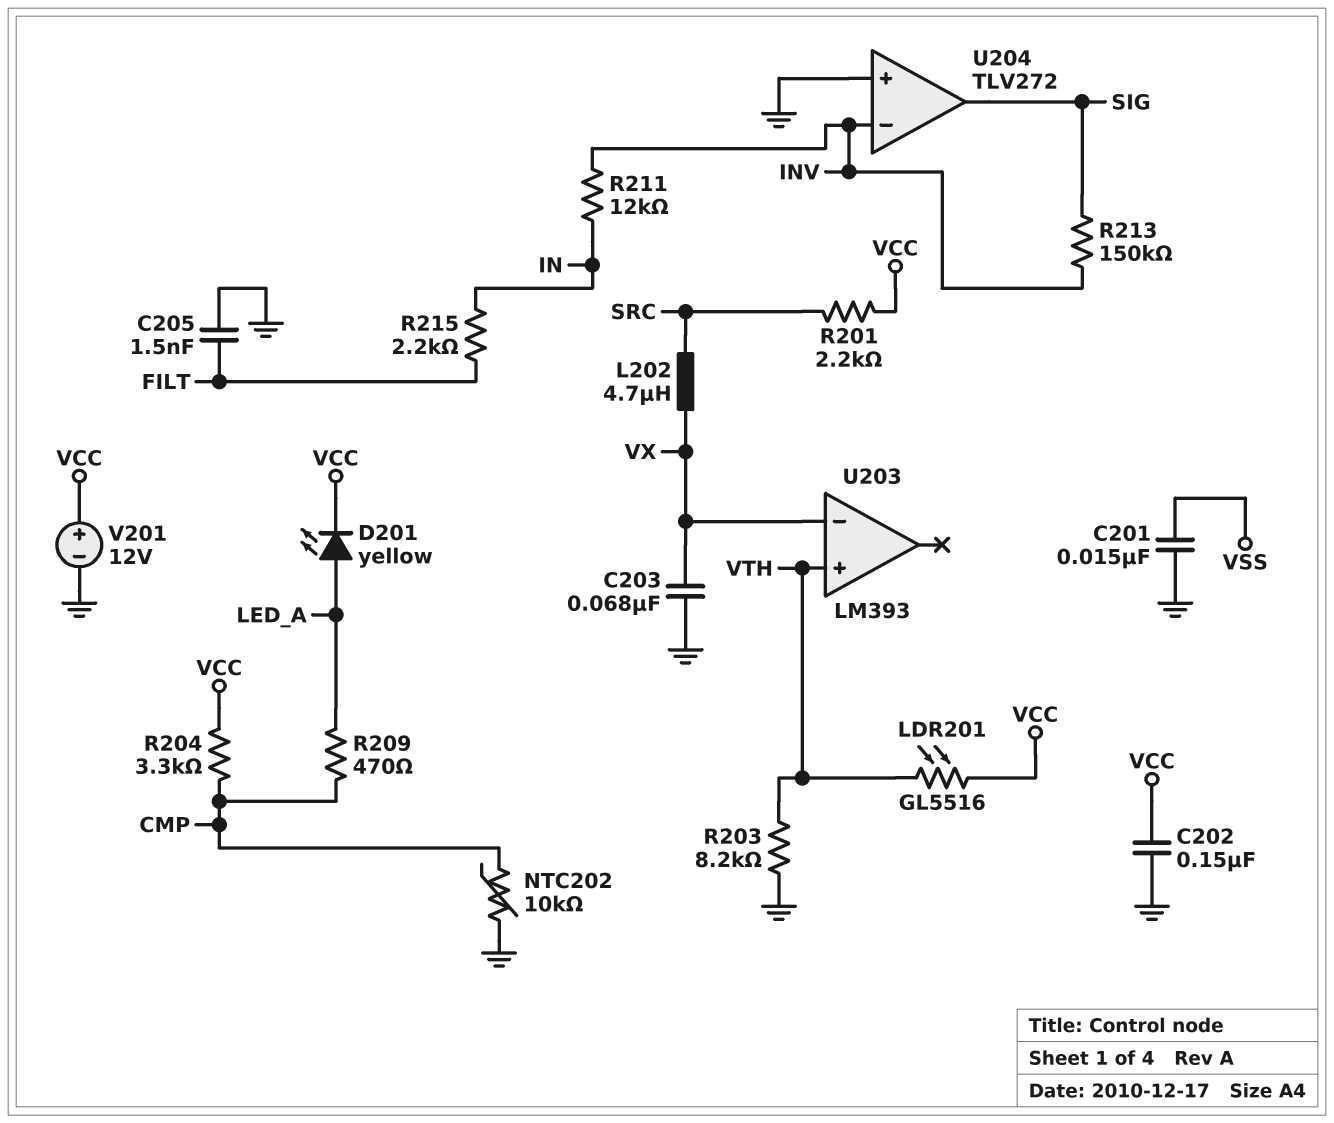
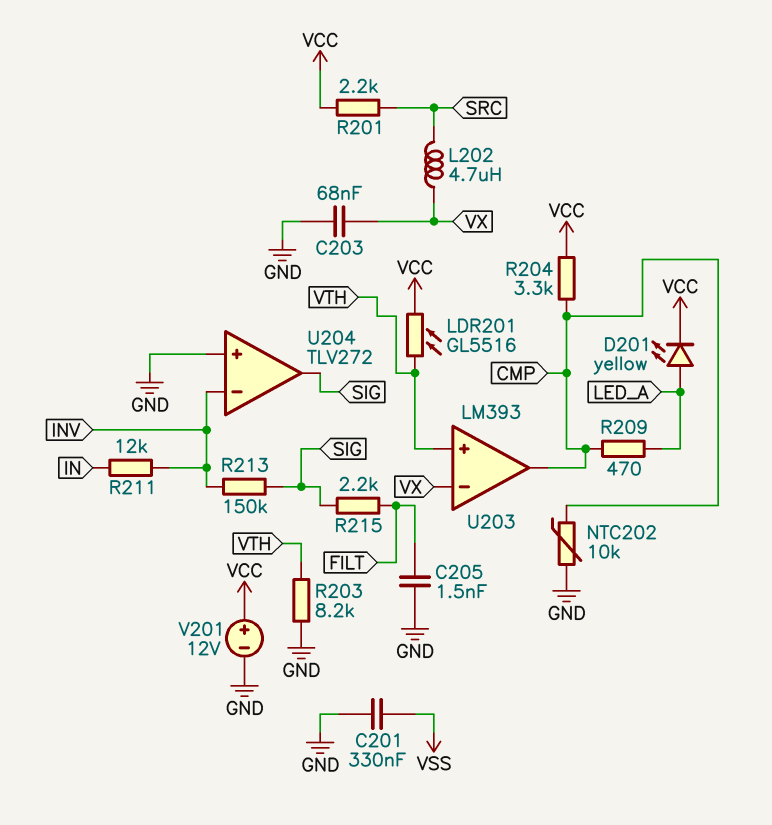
C201: 15nF (GND, VSS) -> 330nF (GND, VSS)
C202: 150nF (GND, VCC) -> none
R215: 2.2k (FILT, IN) -> 2.2k (FILT, SIG)
U203 pin out: none -> CMP

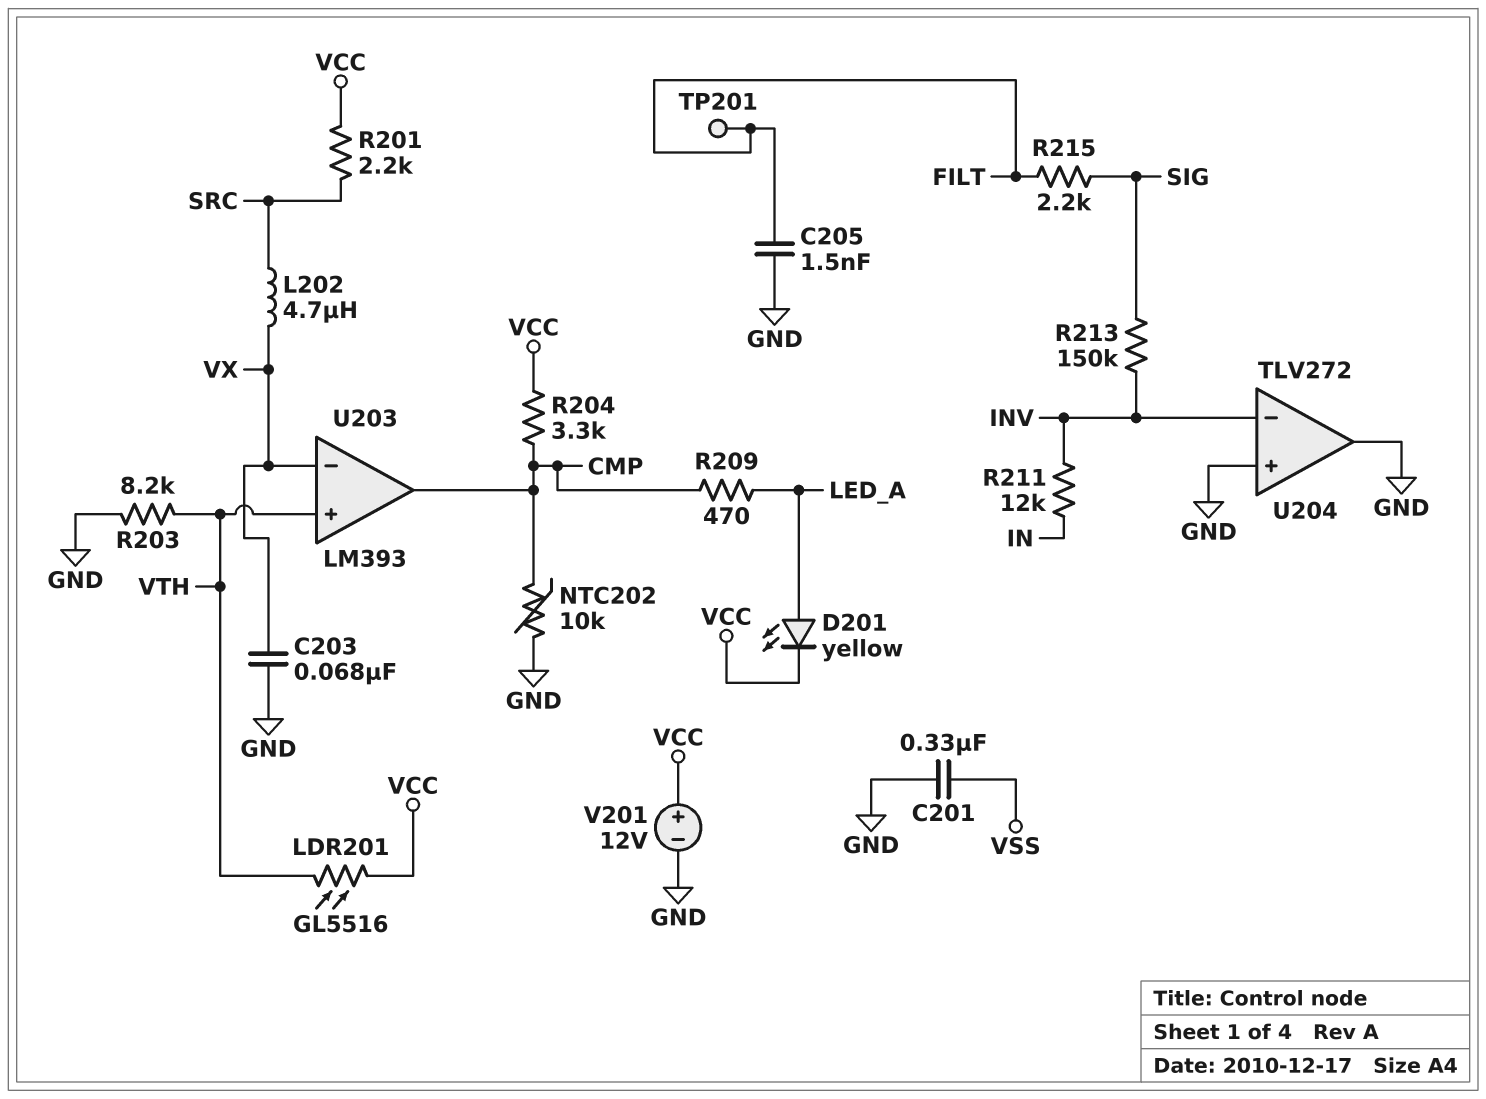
TP201: none -> test point (FILT)
U204 pin out: SIG -> GND

